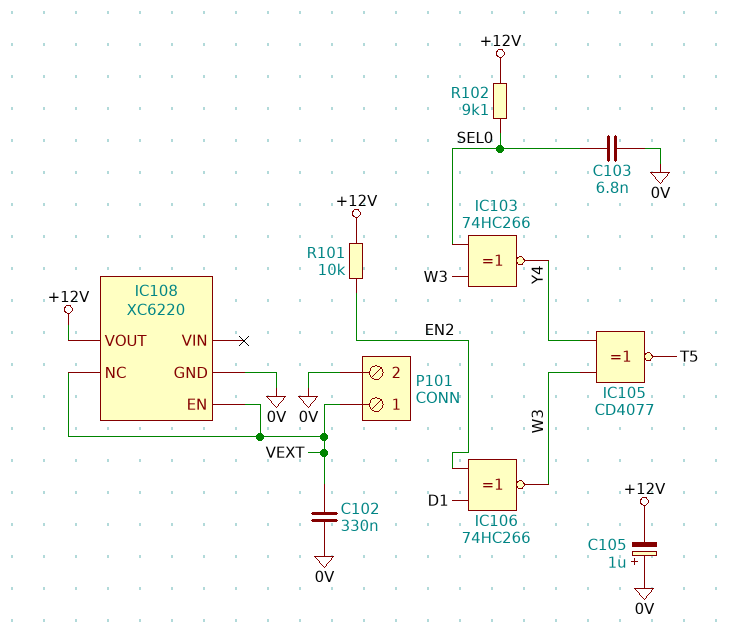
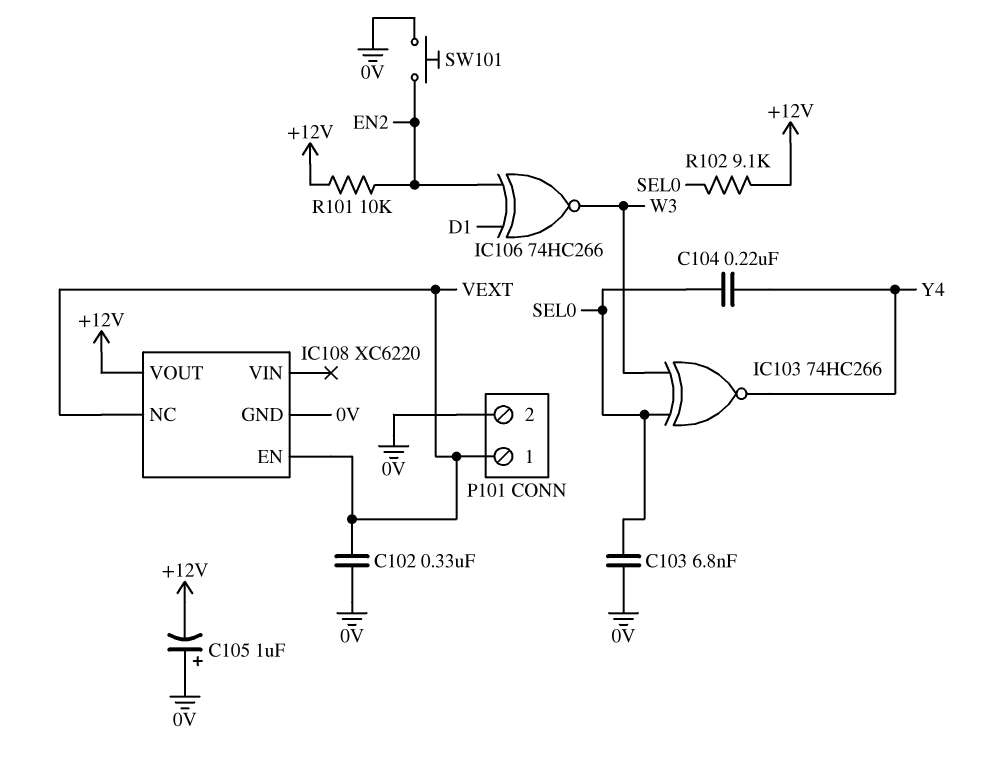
C104: none -> 220nF (SEL0, Y4)
IC105: XNOR CD4077 (in W3, in Y4, out T5) -> none
SW101: none -> button (0V, EN2)

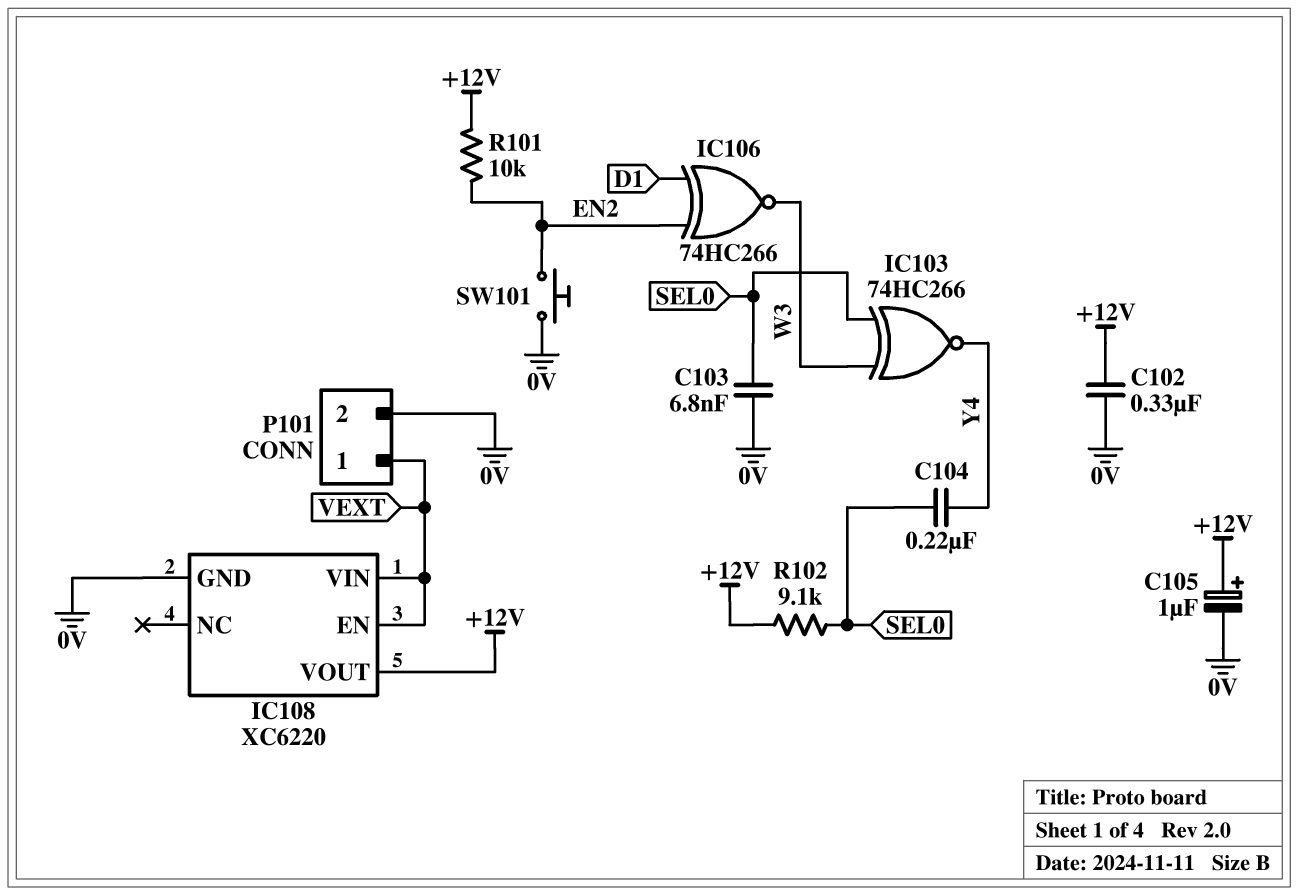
C102: 330nF (0V, VEXT) -> 330nF (+12V, 0V)
C105: 1uF (plus 0V, minus +12V) -> 1uF (plus +12V, minus 0V)
IC108 pin NC: VEXT -> none
IC108 pin VIN: none -> VEXT

